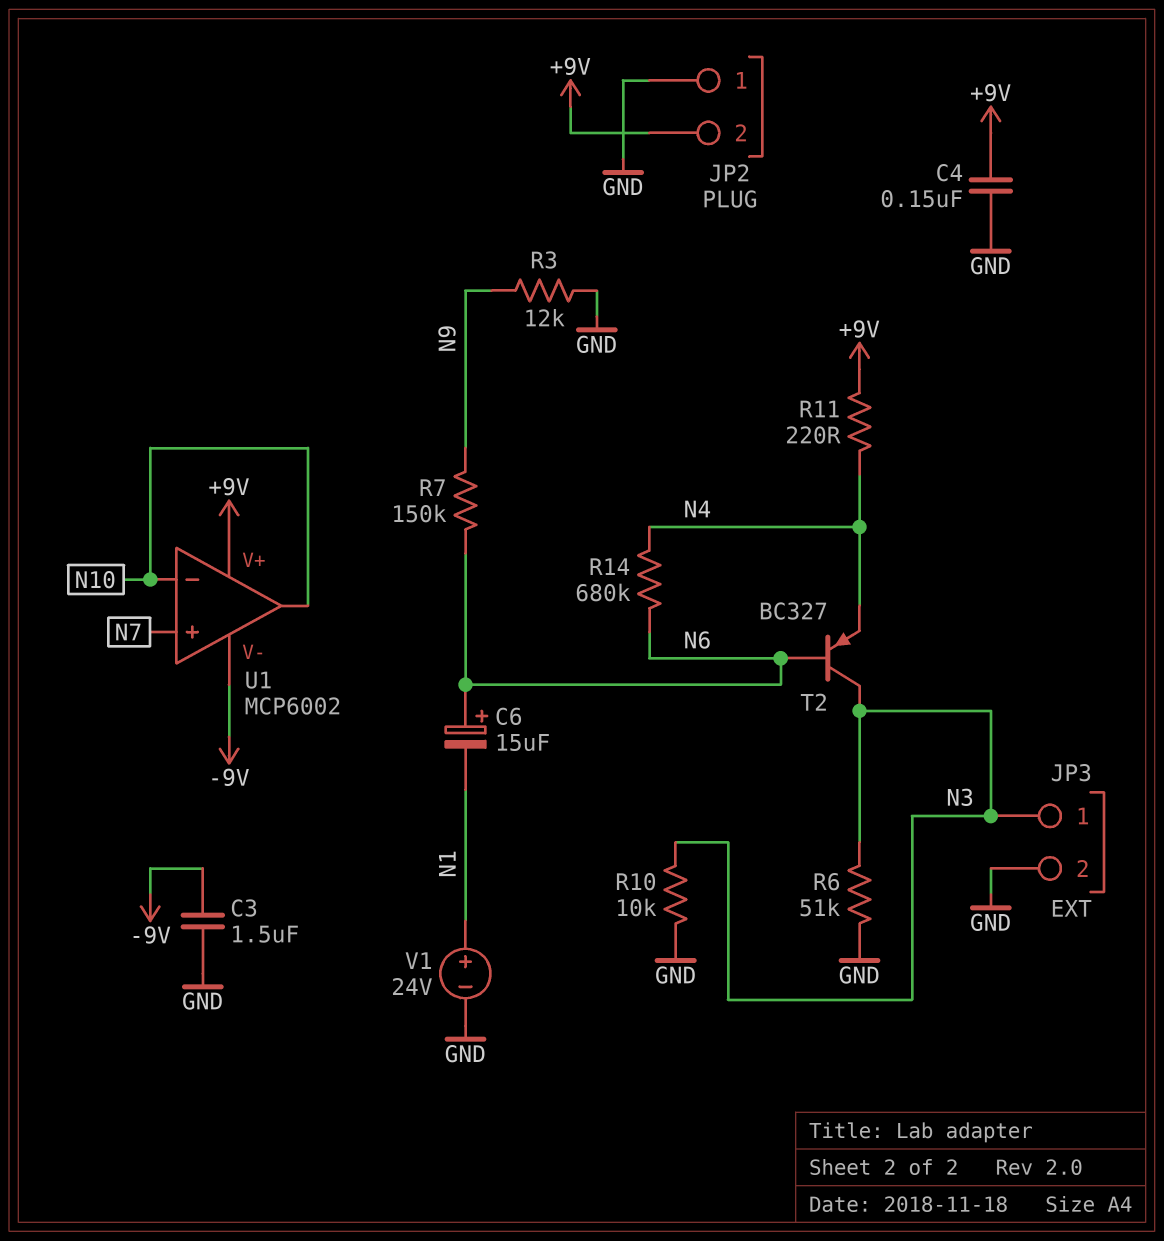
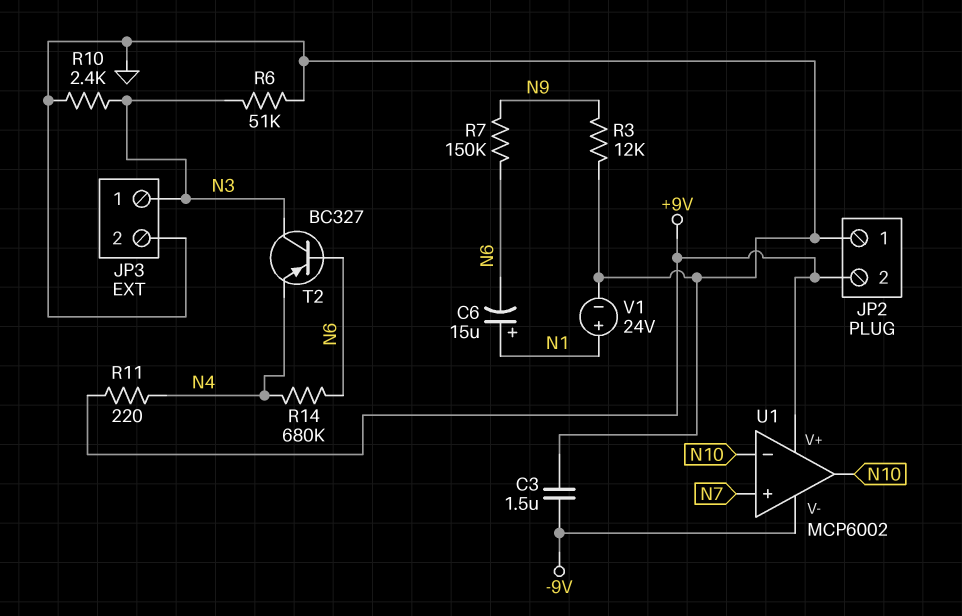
C4: 150nF (+9V, GND) -> none
C6: 15uF (plus N6, minus N1) -> 15uF (plus N1, minus N6)
R10: 10k (GND, N3) -> 2.4k (GND, N3)

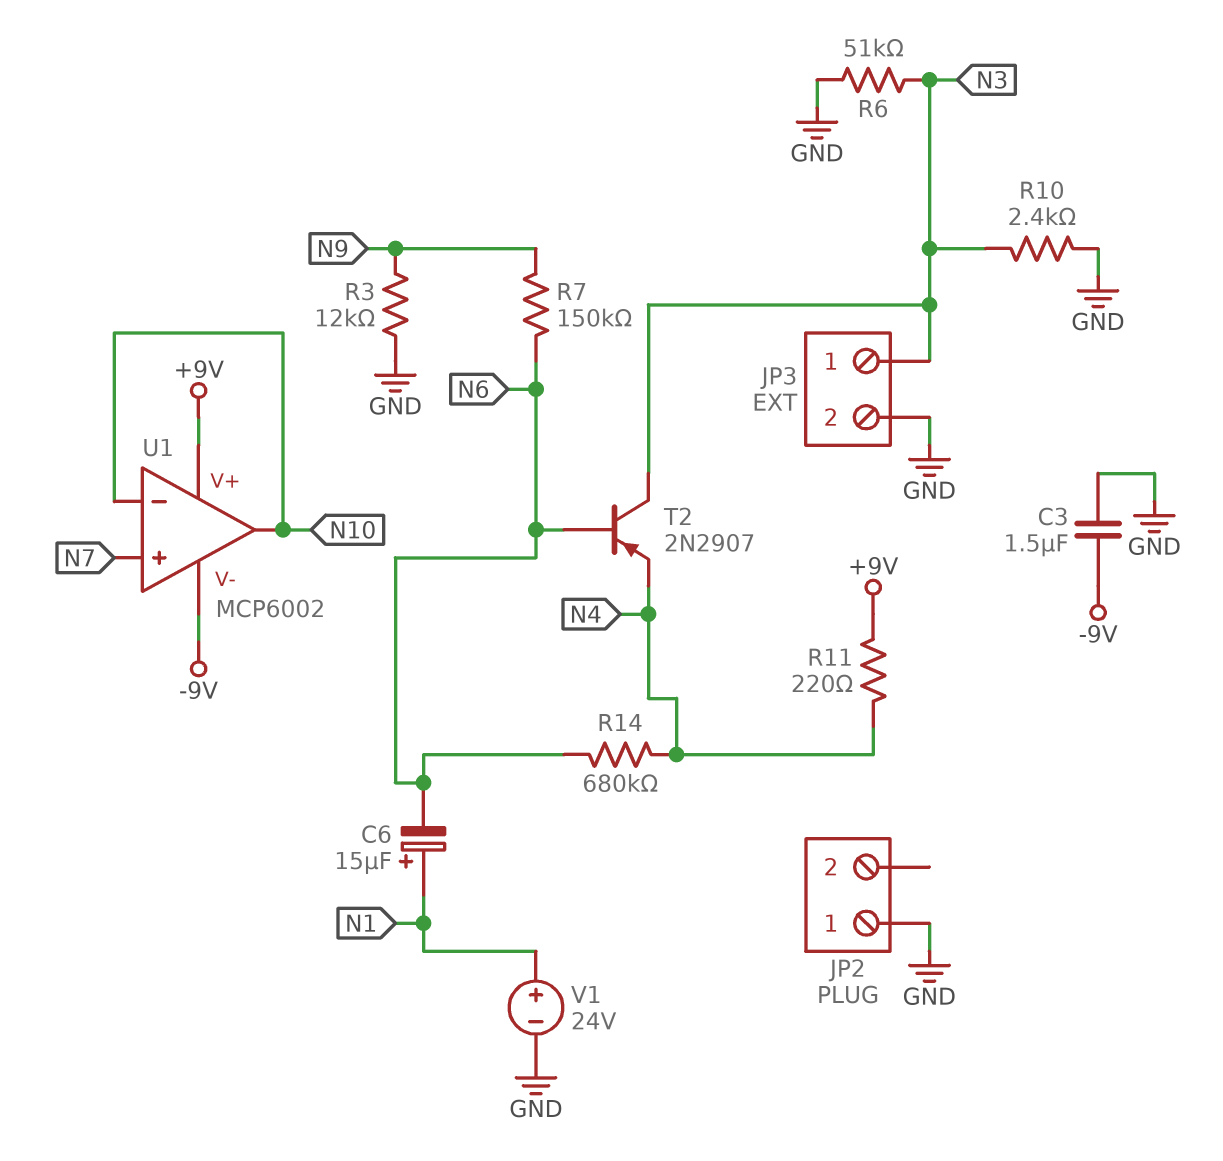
JP2 pin 2: +9V -> none
T2: PNP BC327 (B N6, C N3, E N4) -> PNP 2N2907 (B N6, C N3, E N4)

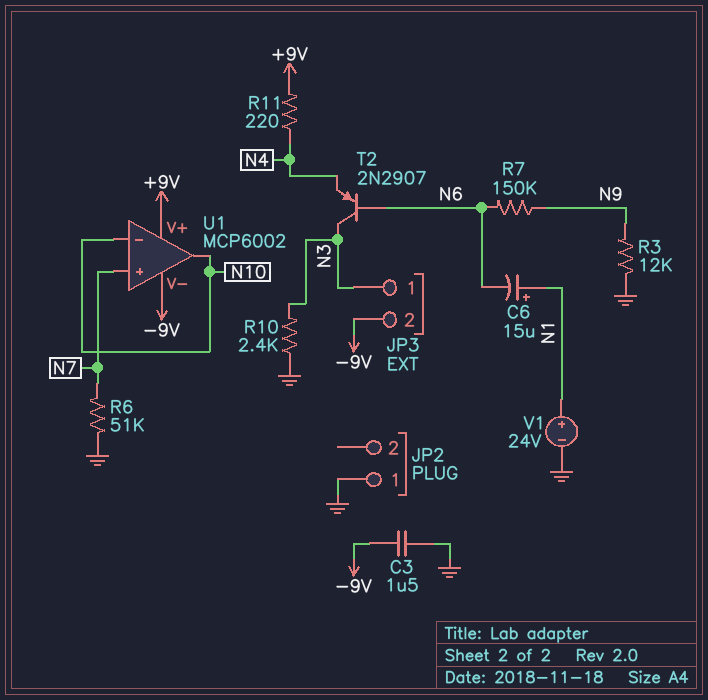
JP3 pin 2: GND -> -9V
R6: 51k (GND, N3) -> 51k (GND, N7)
R14: 680k (N4, N6) -> none

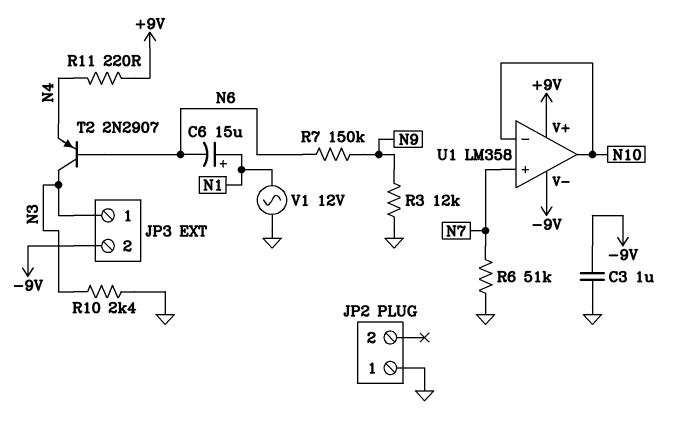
C3: 1.5uF (-9V, GND) -> 1uF (-9V, GND)
U1: MCP6002 -> LM358
V1: 24V (plus N1, minus GND) -> AC 12V (GND, N1)

